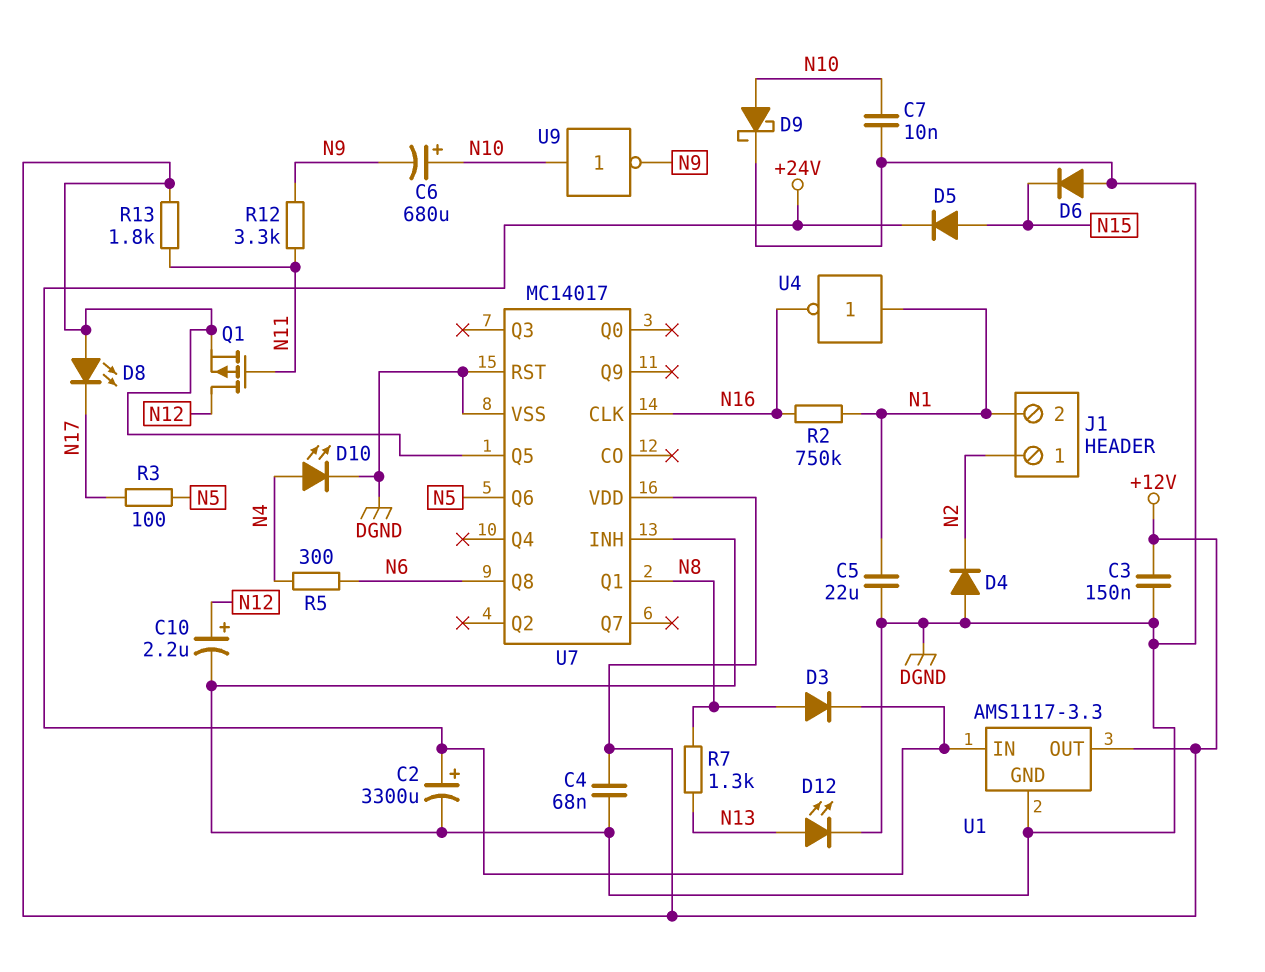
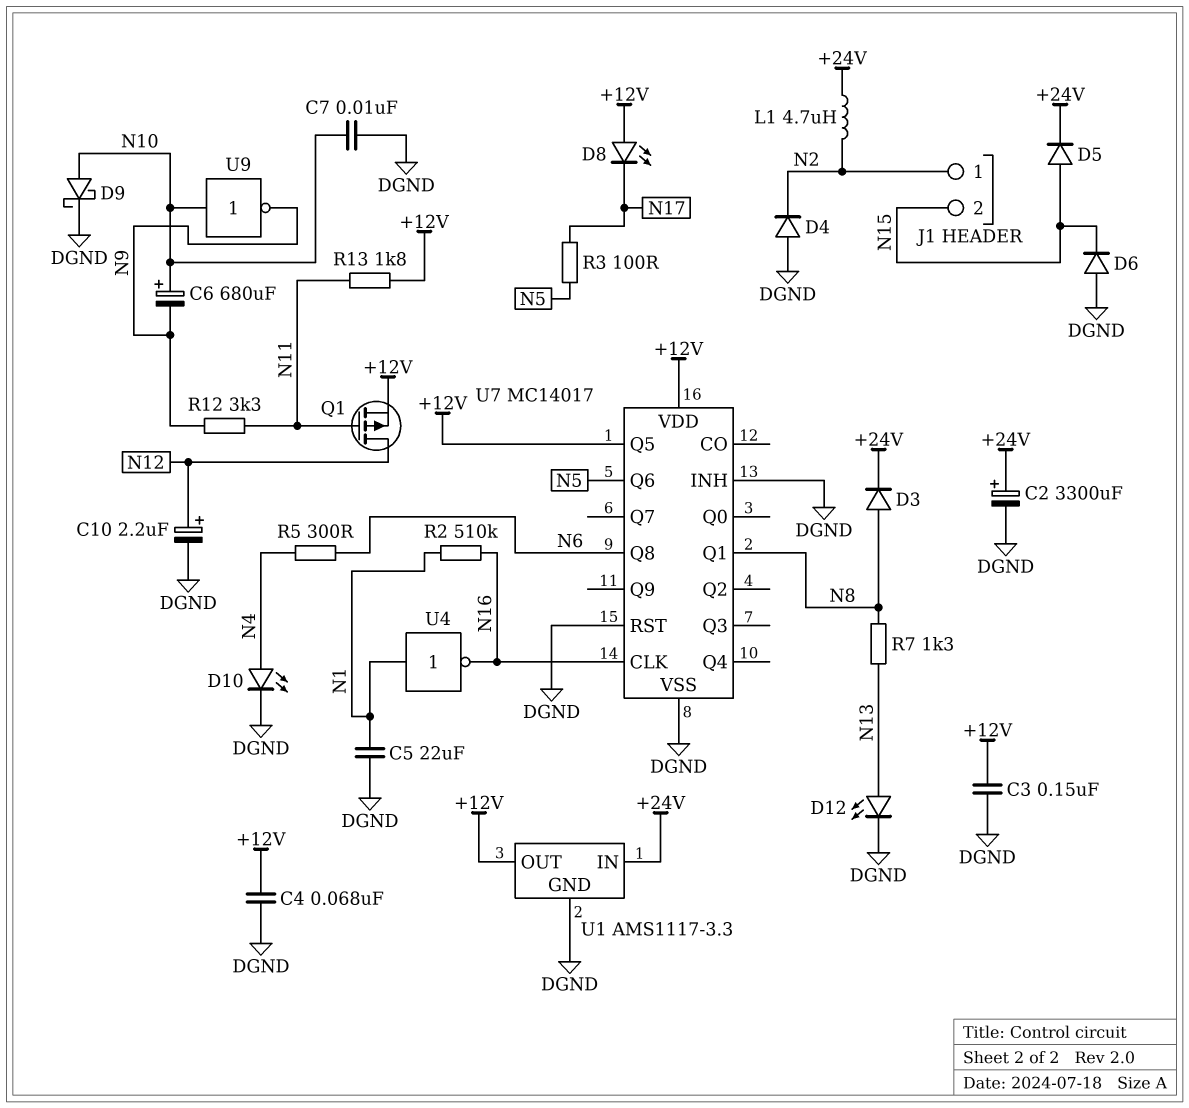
J1 pin 2: N1 -> N15
L1: none -> 4.7uH (+24V, N2)
R2: 750k (N1, N16) -> 510k (N1, N16)

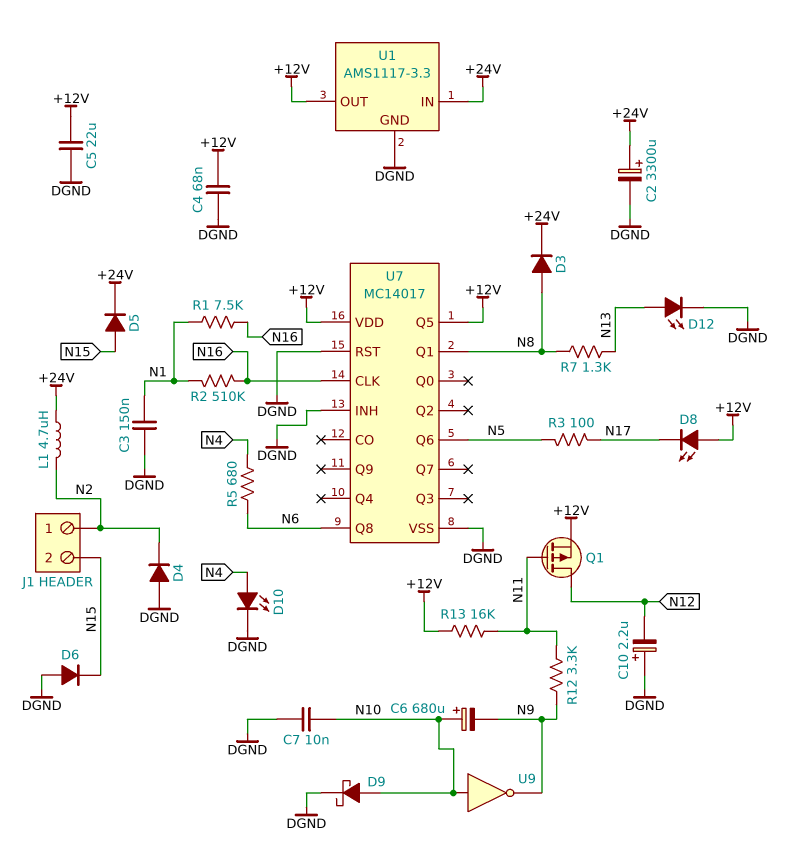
C3: 150nF (+12V, DGND) -> 150nF (DGND, N1)
C5: 22uF (DGND, N1) -> 22uF (+12V, DGND)
C10: 2.2uF (plus N12, minus DGND) -> 2.2uF (plus DGND, minus N12)
R1: none -> 7.5k (N1, N16)
R5: 300 (N4, N6) -> 680 (N4, N6)
R13: 1.8k (+12V, N11) -> 16k (+12V, N11)
U4: NOT (in N1, out N16) -> none

